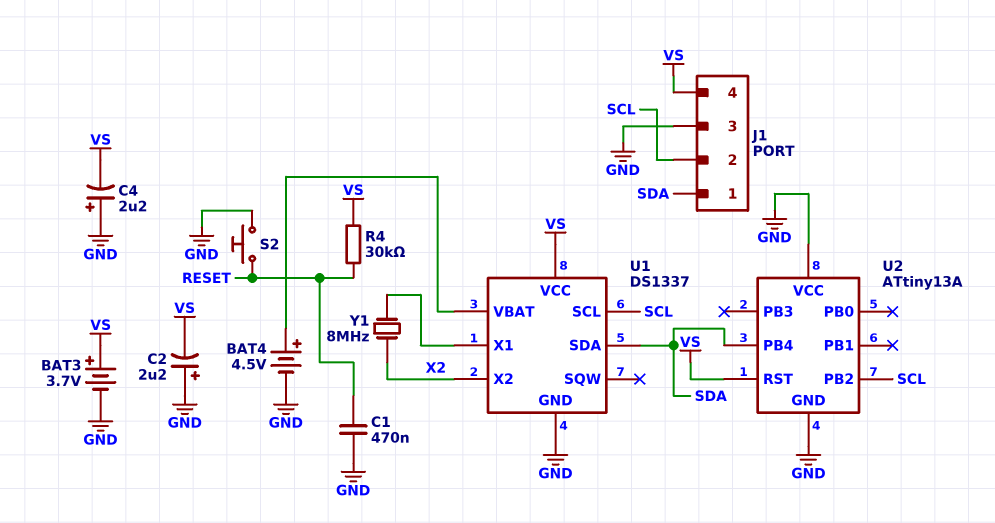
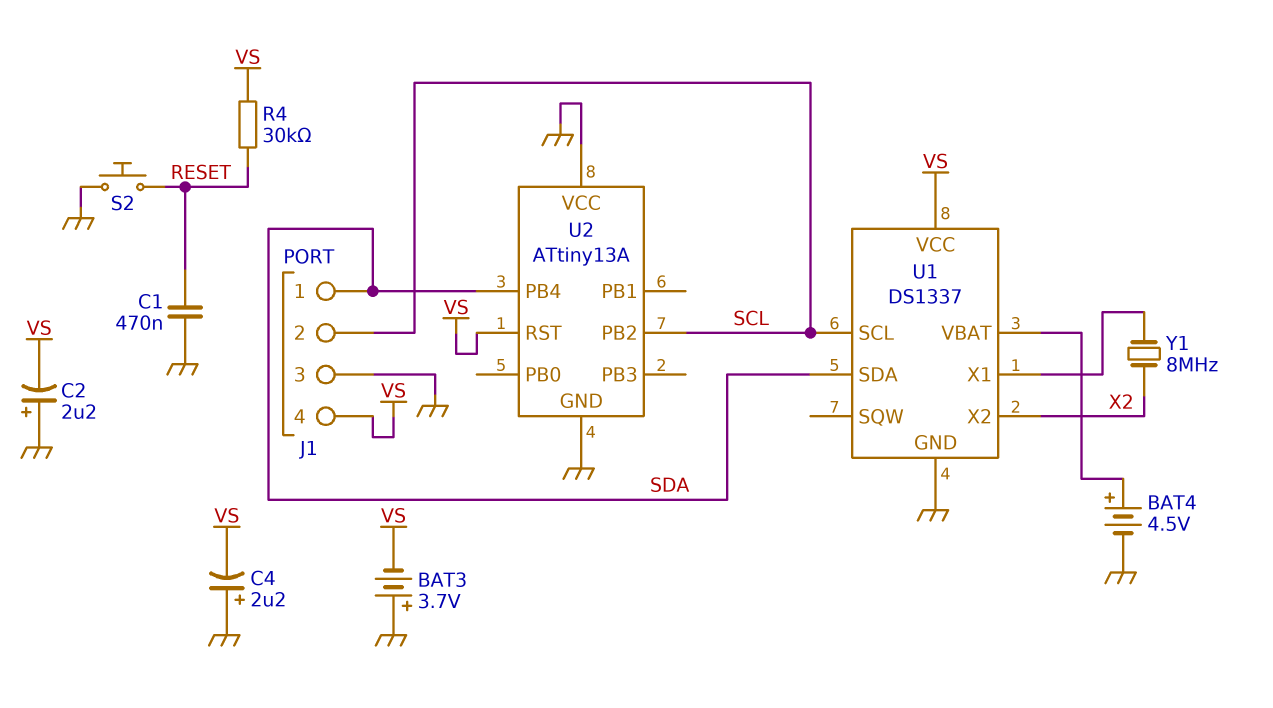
BAT3: 3.7V (plus VS, minus GND) -> 3.7V (plus GND, minus VS)

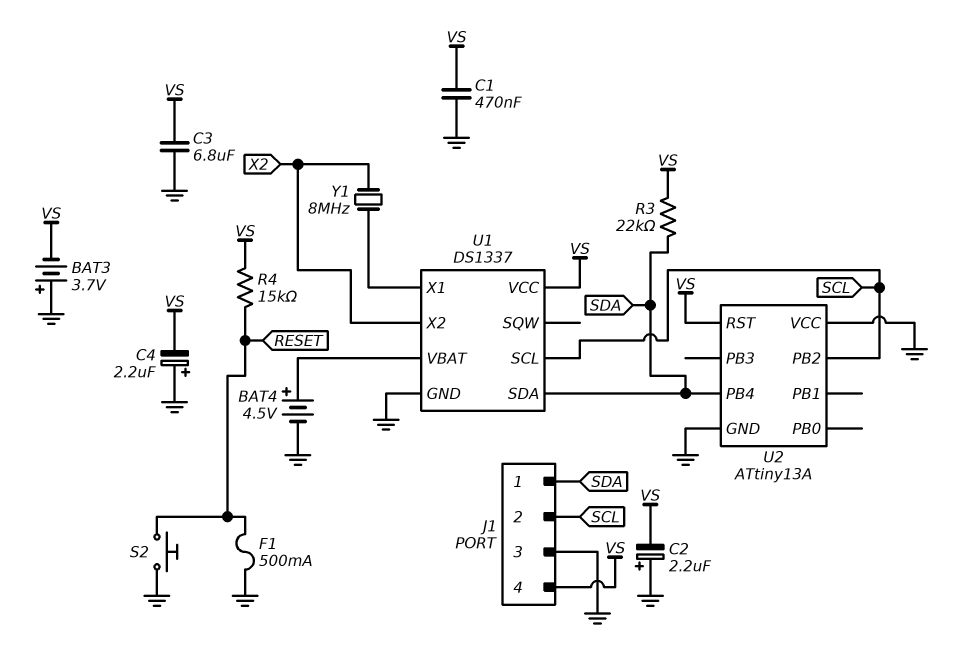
C1: 470nF (GND, RESET) -> 470nF (GND, VS)
C3: none -> 6.8uF (GND, VS)
F1: none -> 500mA (GND, RESET)
R3: none -> 22k (SDA, VS)
R4: 30k (RESET, VS) -> 15k (RESET, VS)

